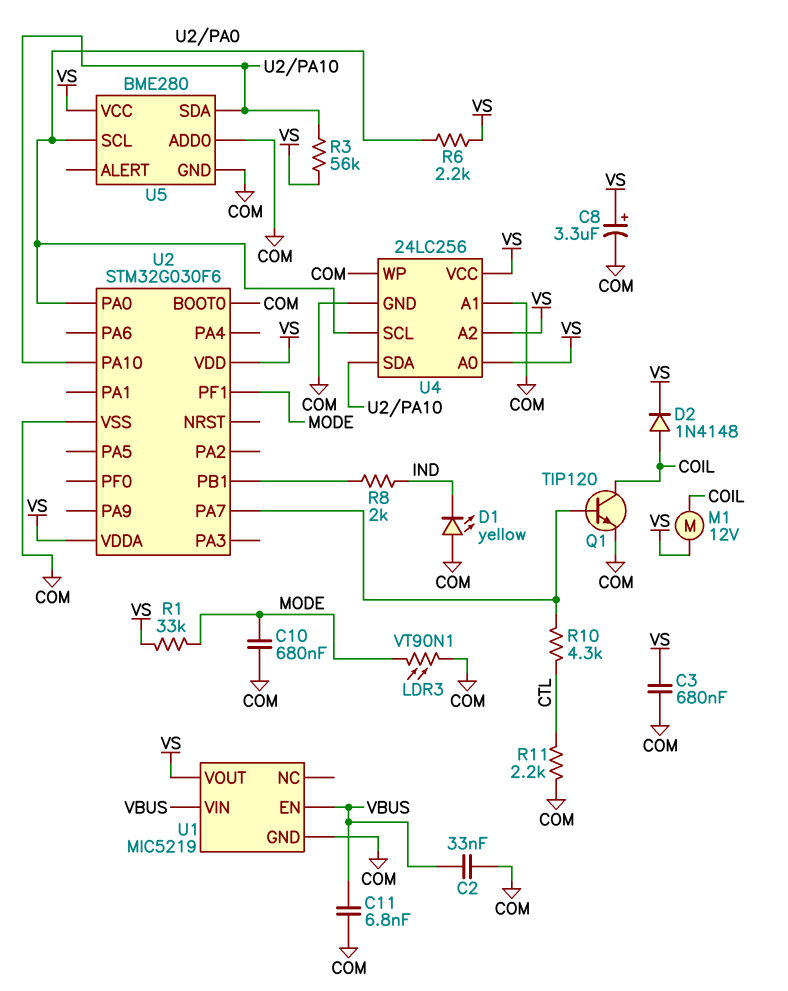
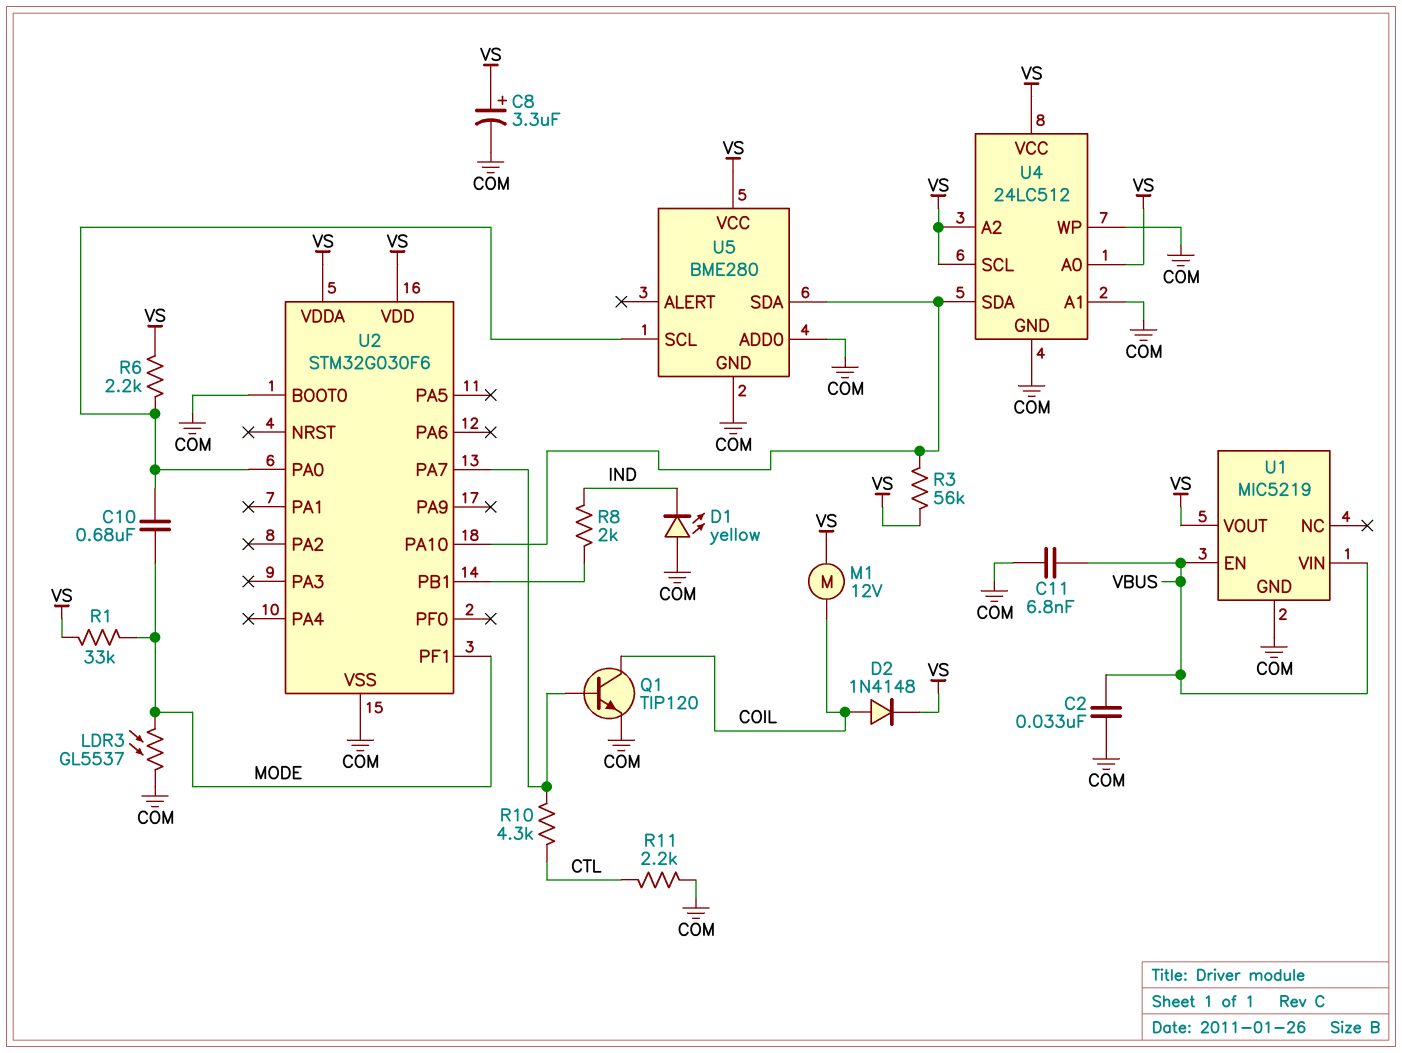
C3: 680nF (COM, VS) -> none
C10: 680nF (COM, MODE) -> 680nF (MODE, U2/PA0)
LDR3: VT90N1 (COM, MODE) -> GL5537 (COM, MODE)
U4: 24LC256 -> 24LC512
U4 pin SCL: U2/PA0 -> VS

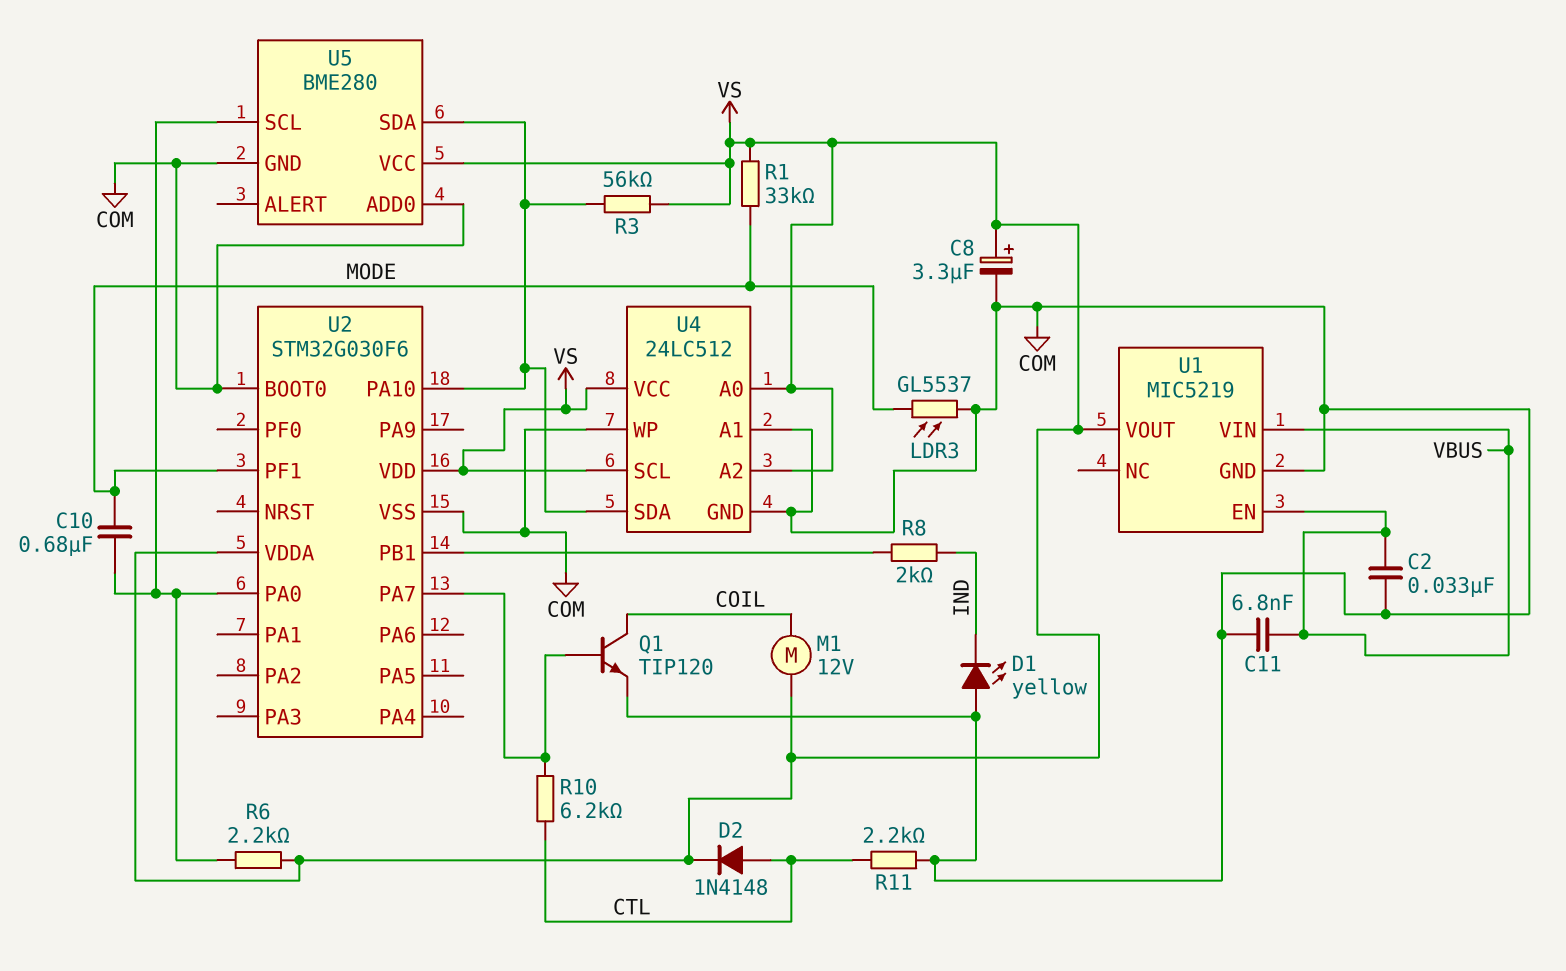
D2: diode 1N4148 (A COIL, K VS) -> diode 1N4148 (A CTL, K VS)
R10: 4.3k (CTL, U2/PA7) -> 6.2k (CTL, U2/PA7)

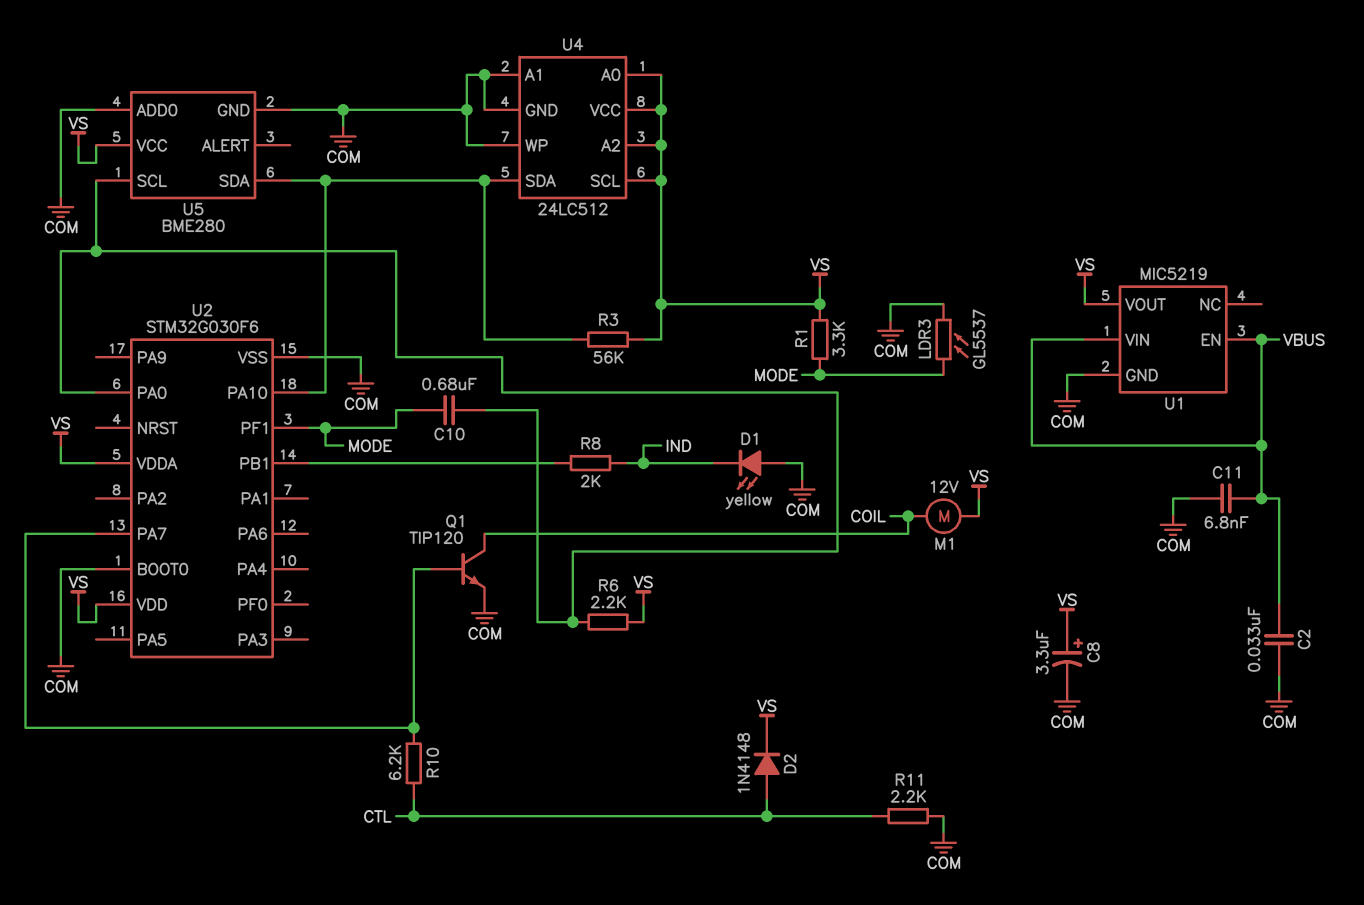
R1: 33k (MODE, VS) -> 3.3k (MODE, VS)

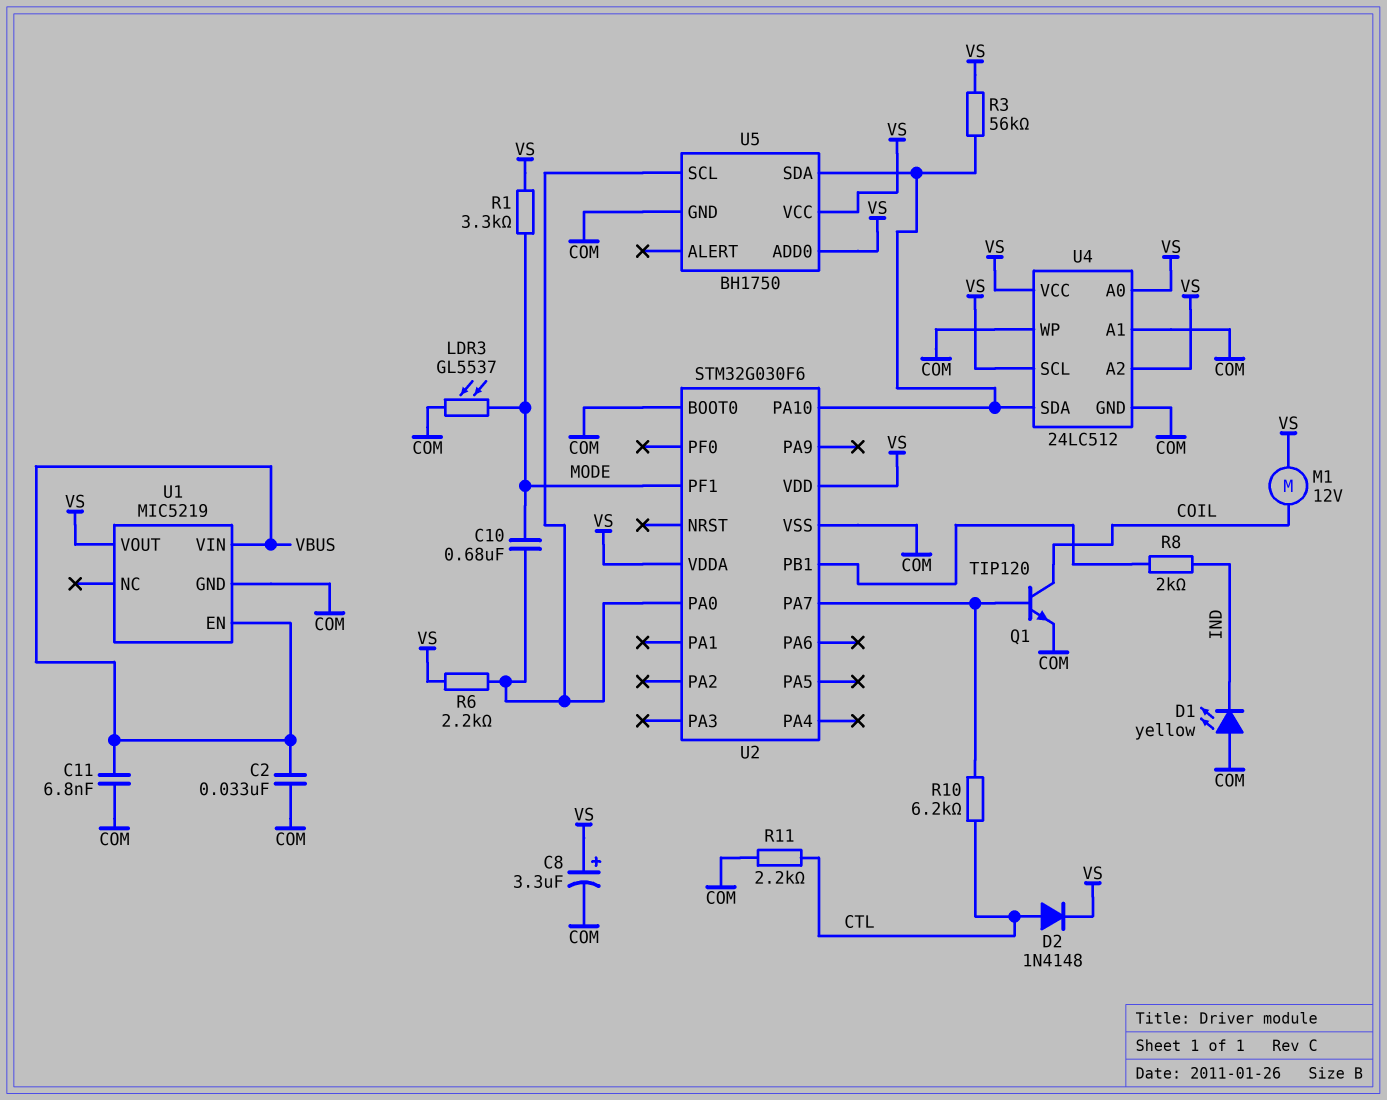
U5: BME280 -> BH1750
U5 pin ADD0: COM -> VS

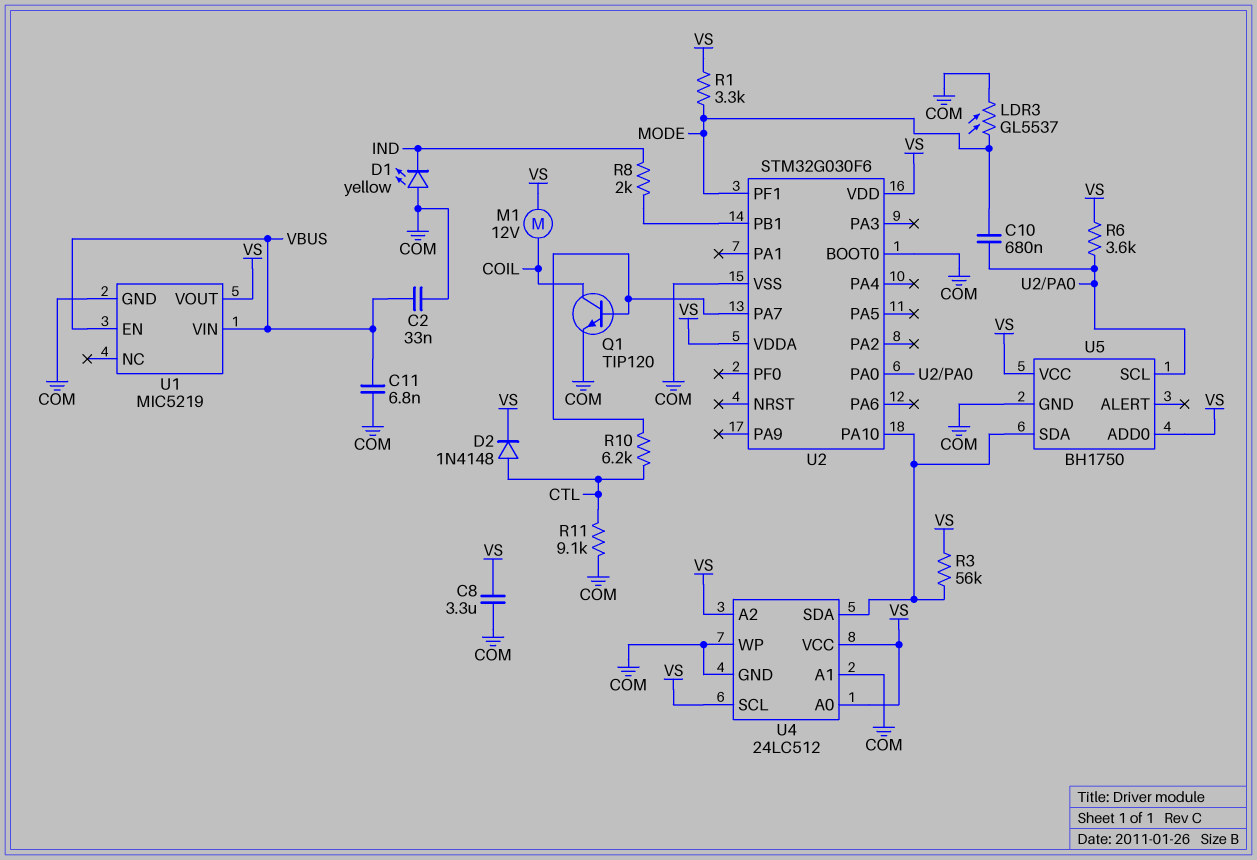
C8: 3.3uF (plus VS, minus COM) -> 3.3uF (COM, VS)
R6: 2.2k (U2/PA0, VS) -> 3.6k (U2/PA0, VS)
R11: 2.2k (COM, CTL) -> 9.1k (COM, CTL)

